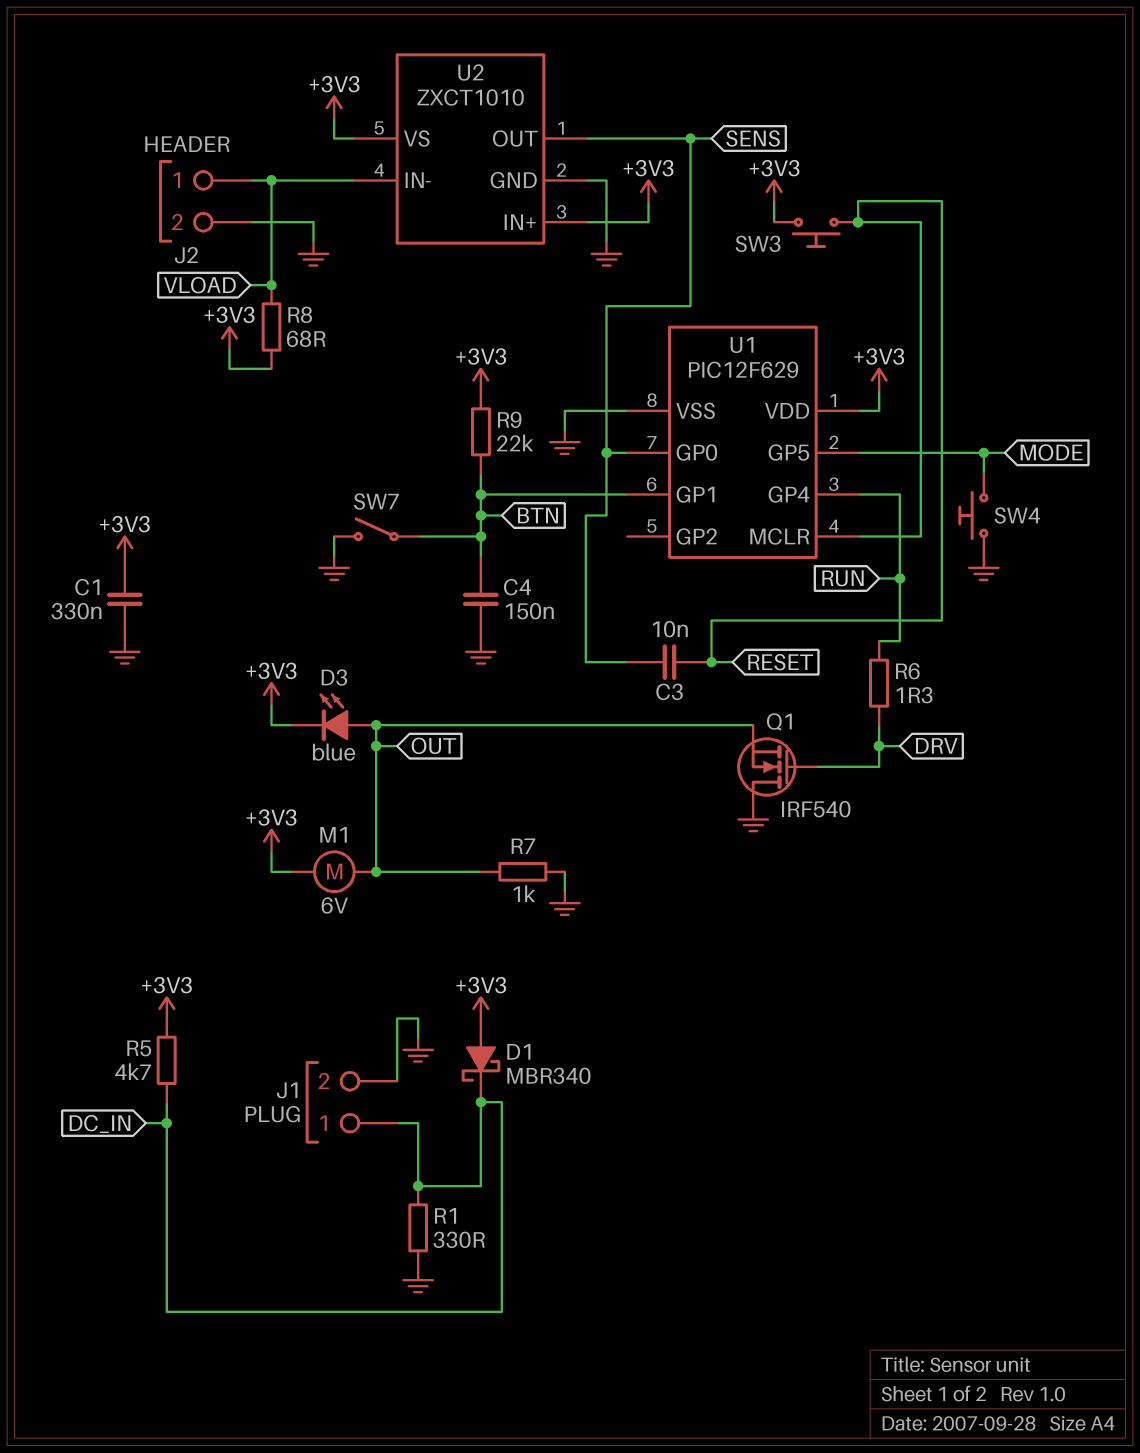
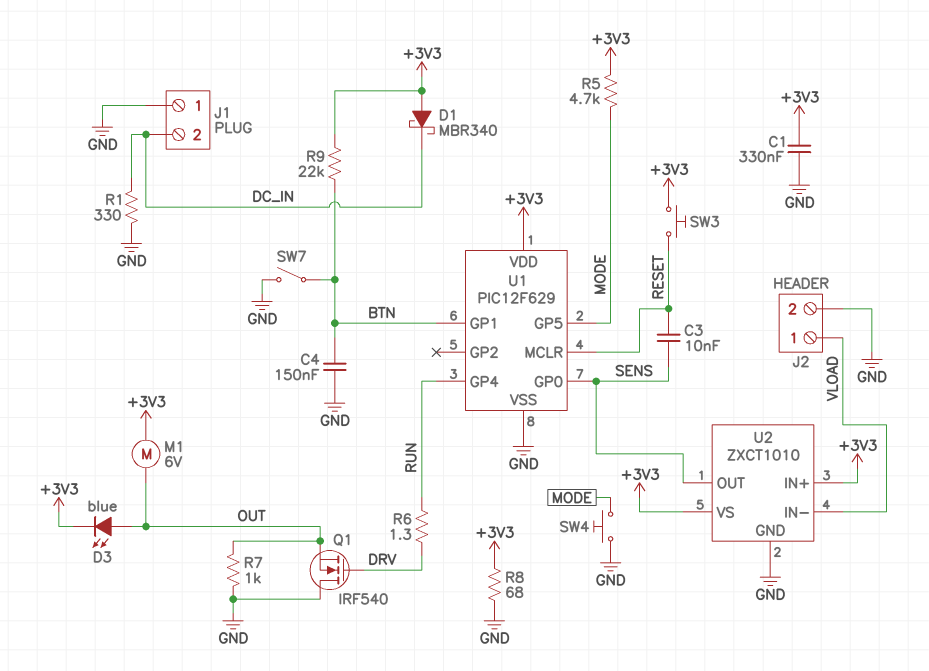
J1 pin 1: DC_IN -> GND
J1 pin 2: GND -> DC_IN
R5: 4.7k (+3V3, DC_IN) -> 4.7k (+3V3, MODE)
R8: 68 (+3V3, VLOAD) -> 68 (+3V3, GND)

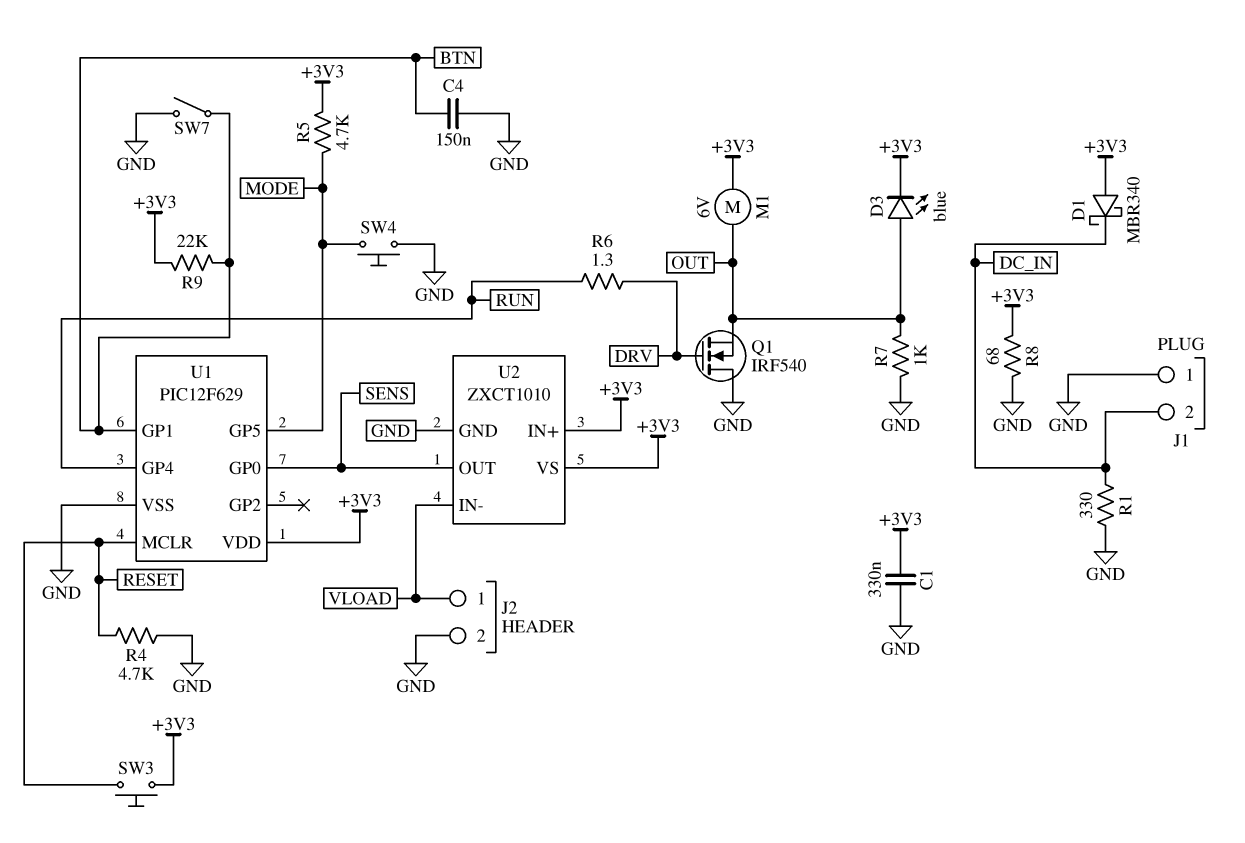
C3: 10nF (RESET, SENS) -> none
R4: none -> 4.7k (GND, RESET)

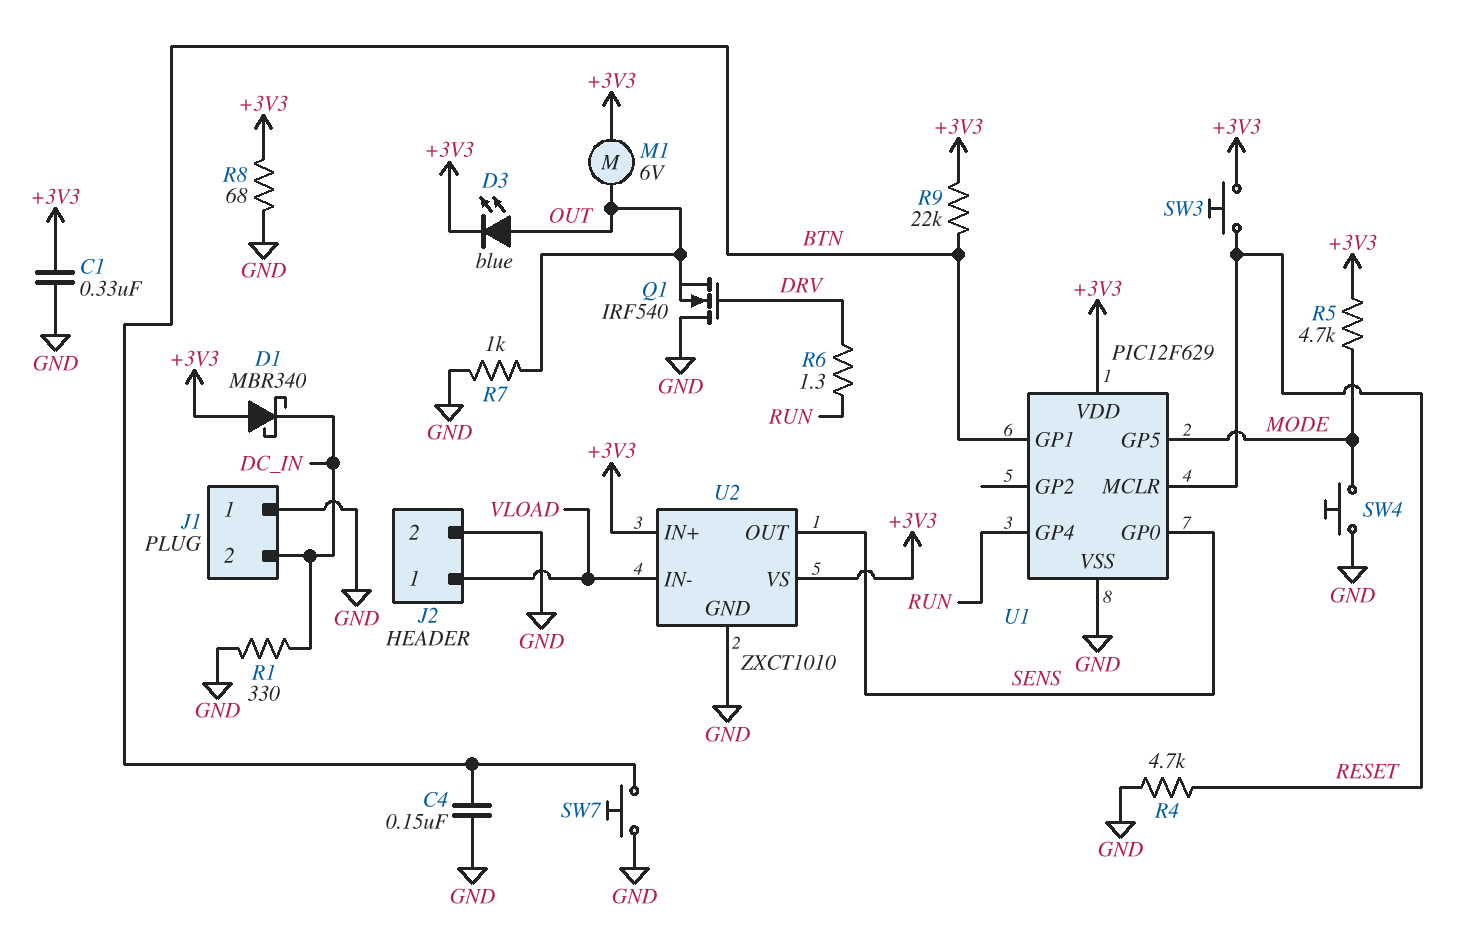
SW7: switch (BTN, GND) -> button (BTN, GND)

